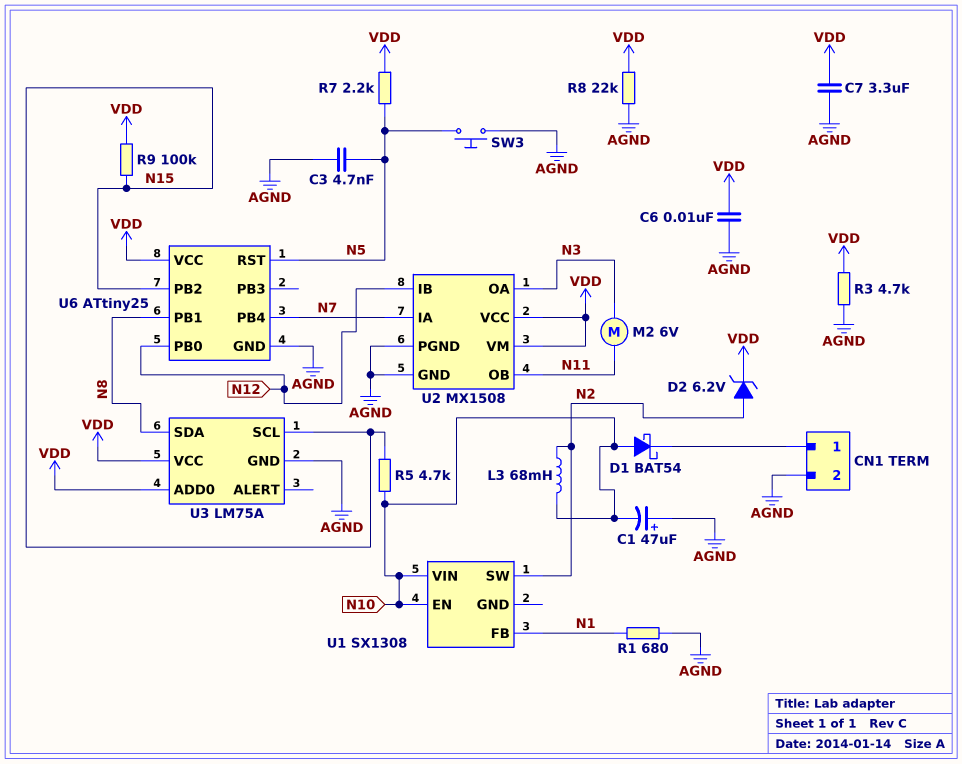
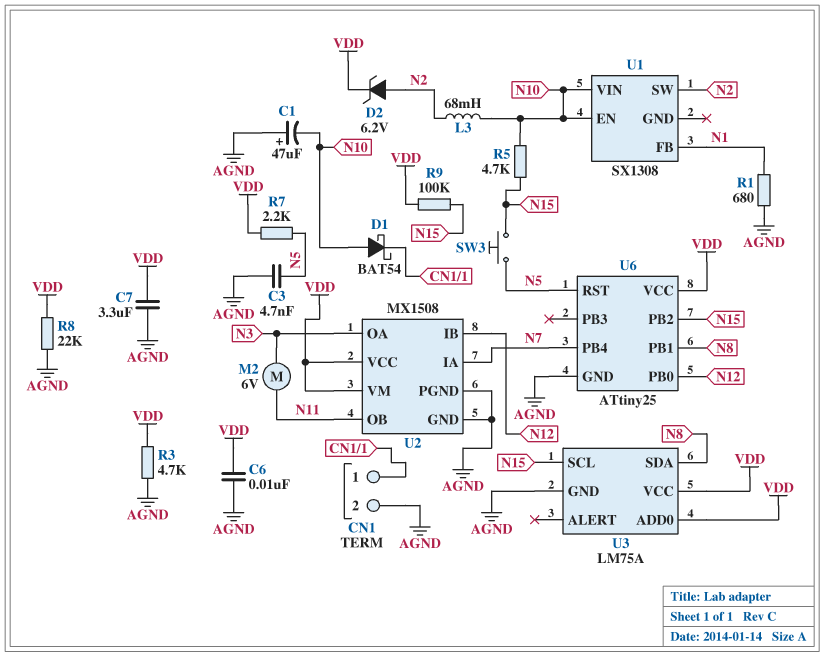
SW3: button (AGND, N5) -> button (N5, N15)

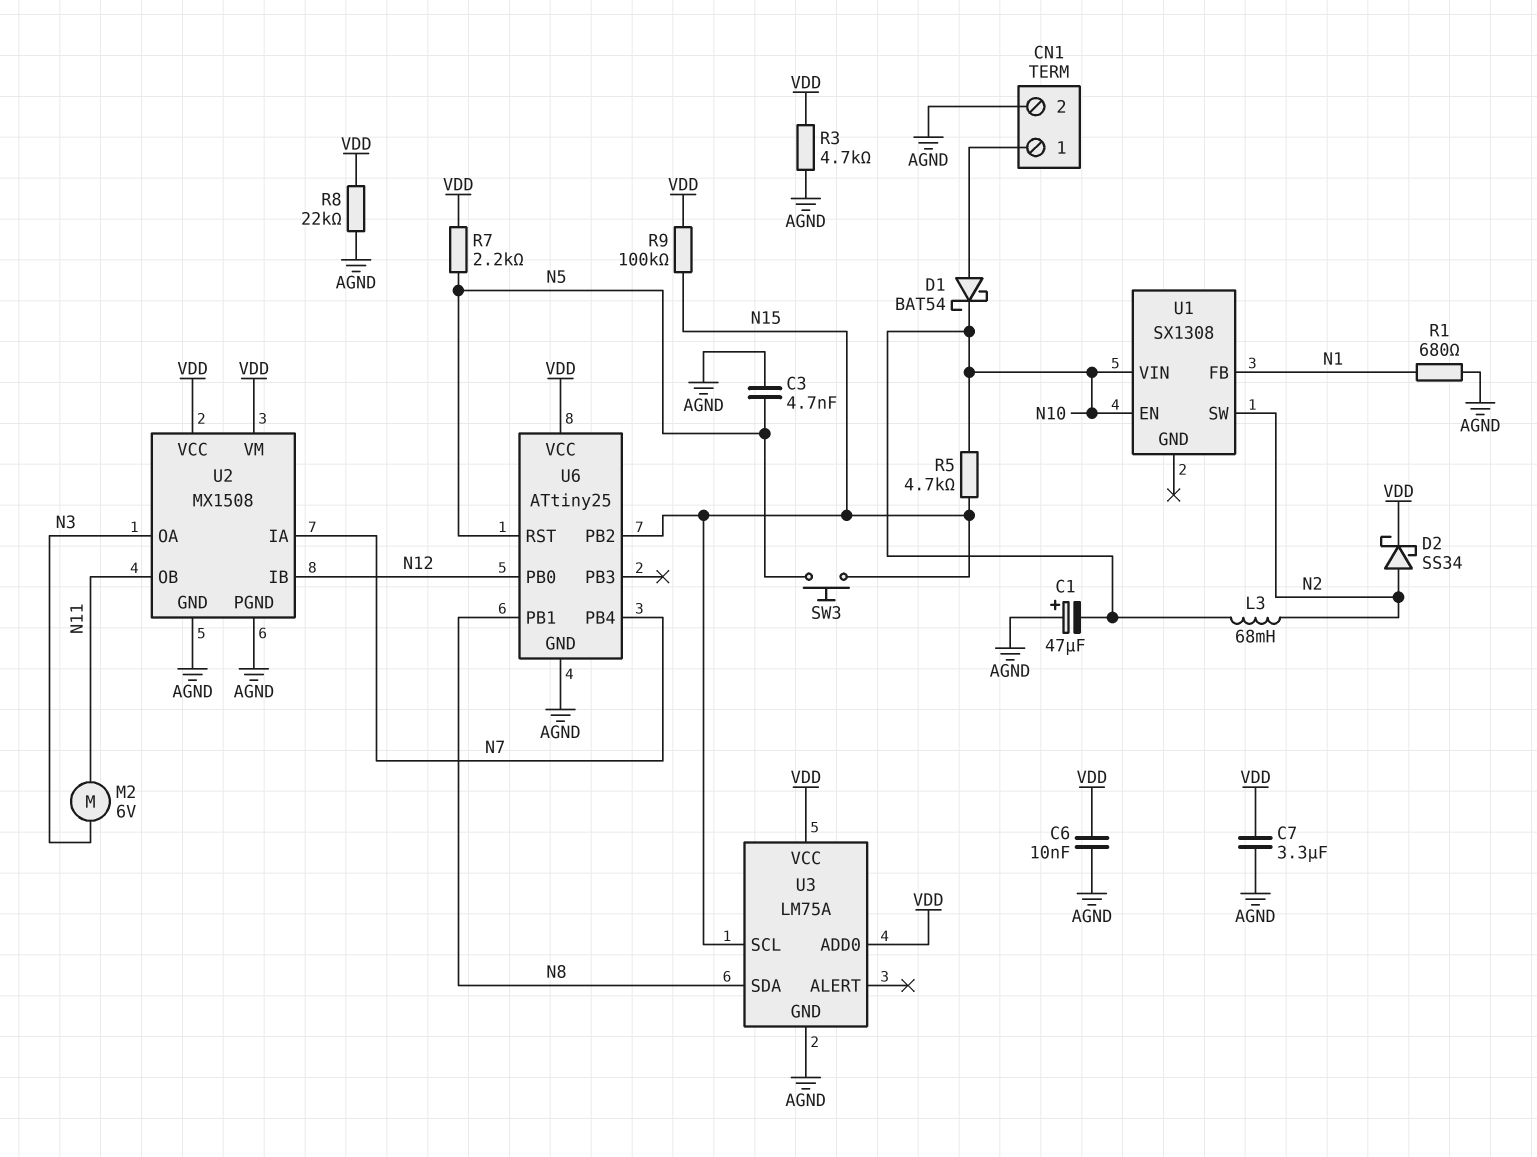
D1: schottky BAT54 (A N10, K CN1/1) -> schottky BAT54 (A CN1/1, K N10)
D2: zener 6.2V (A N2, K VDD) -> schottky SS34 (A N2, K VDD)

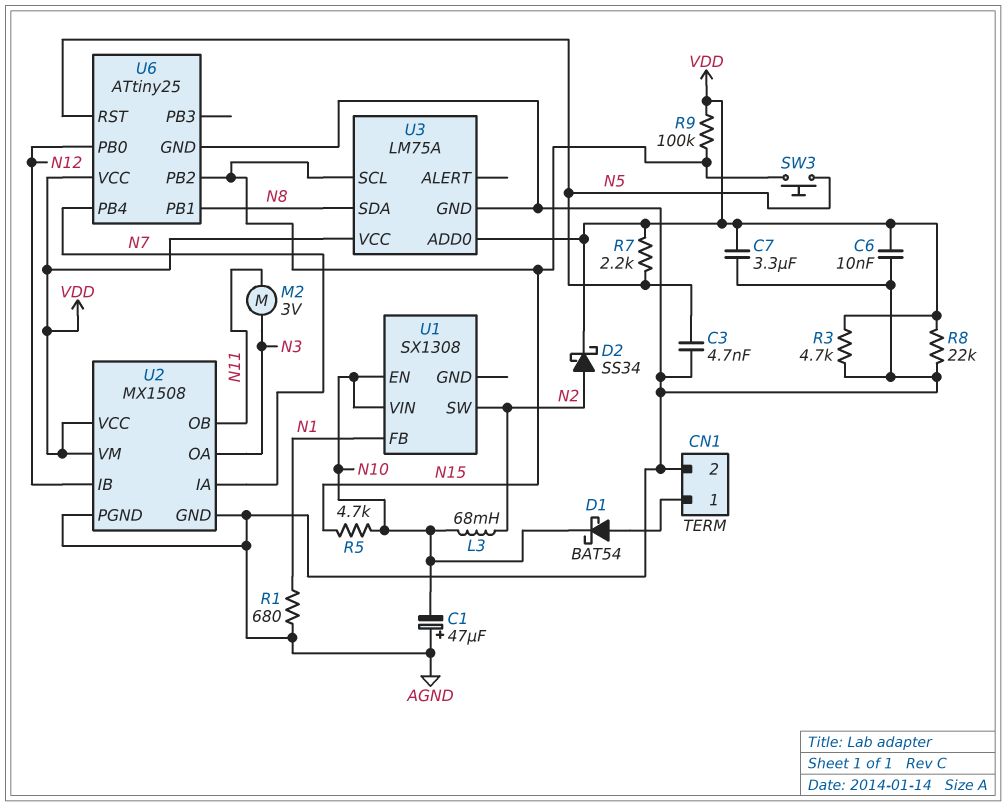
M2: motor 6V (N3, N11) -> motor 3V (N3, N11)

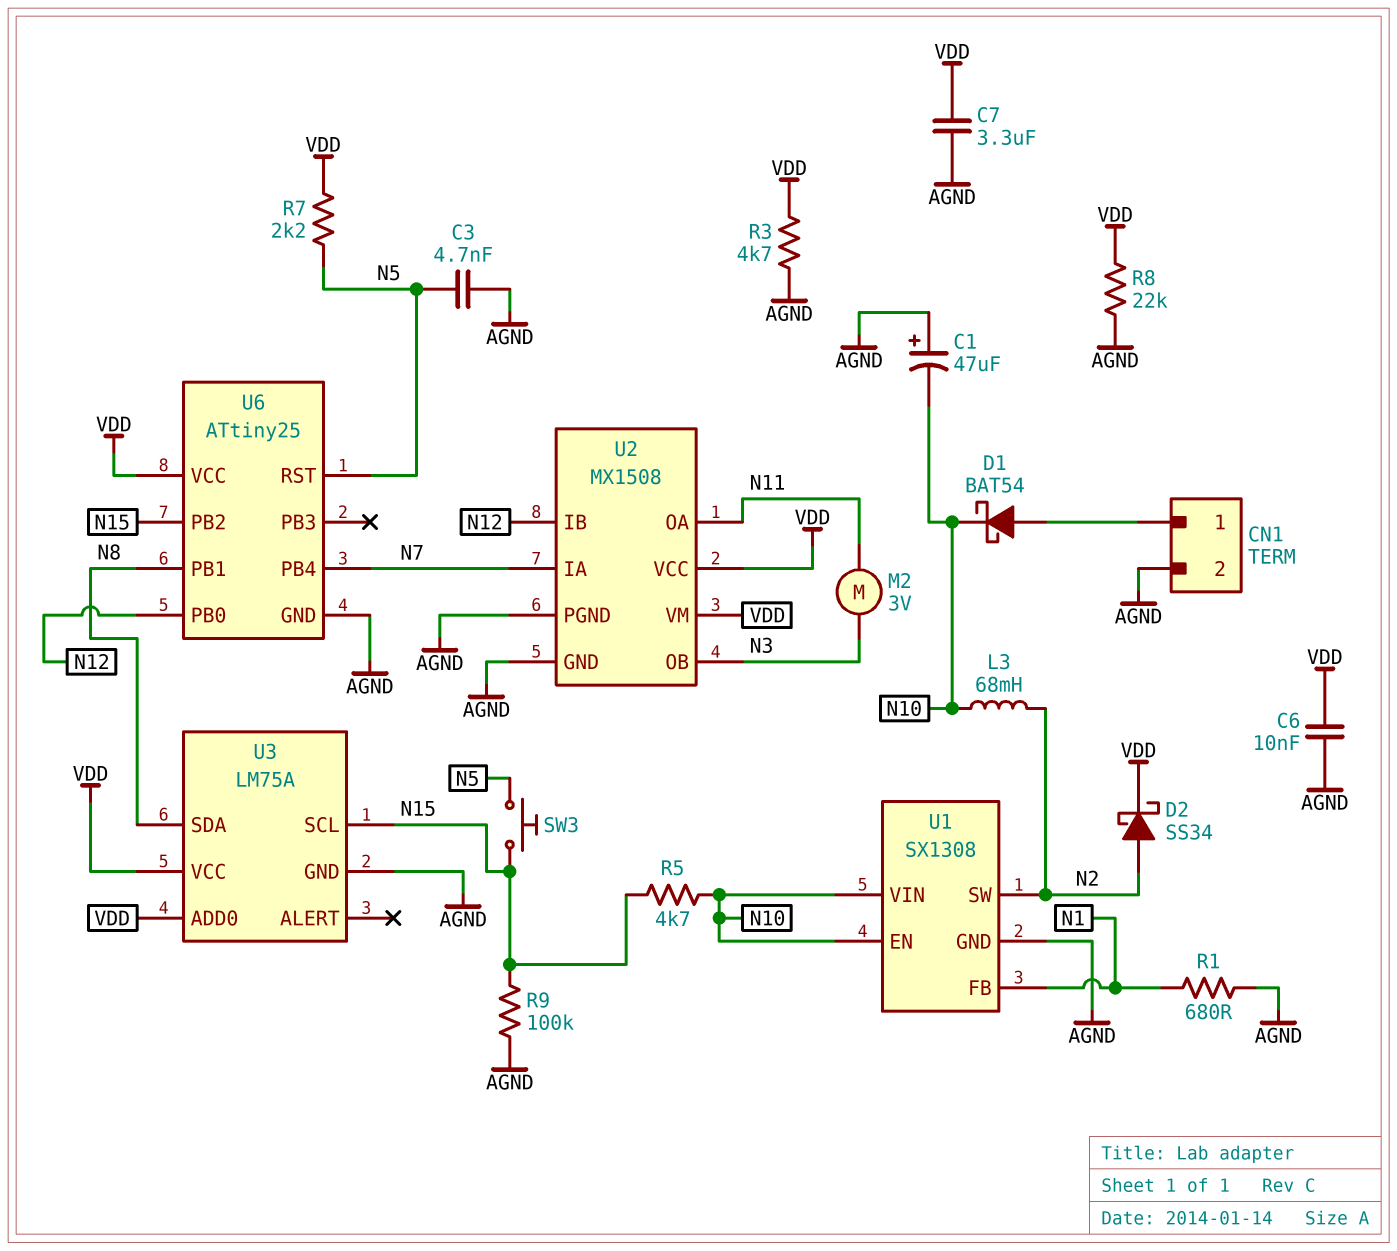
R9: 100k (N15, VDD) -> 100k (AGND, N15)
U1 pin GND: none -> AGND
U2 pin OA: N3 -> N11
U2 pin OB: N11 -> N3

